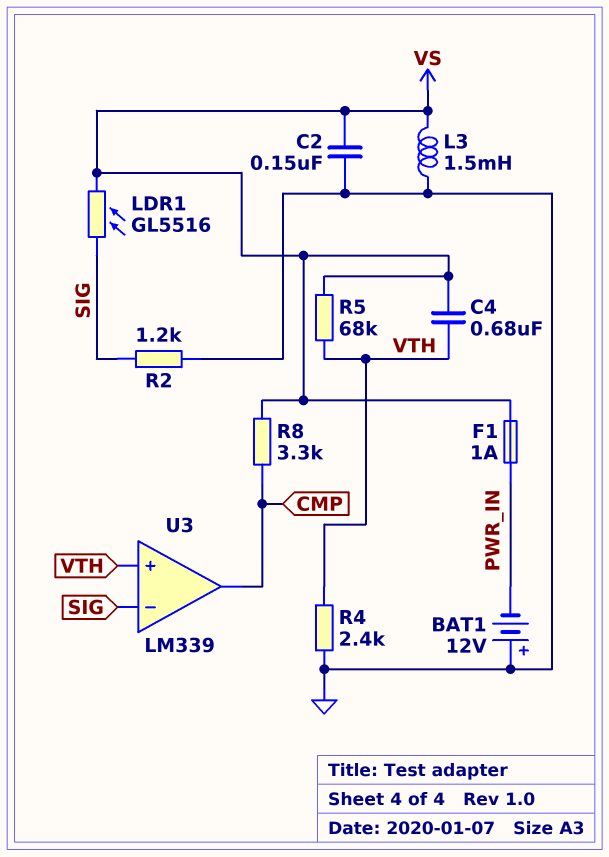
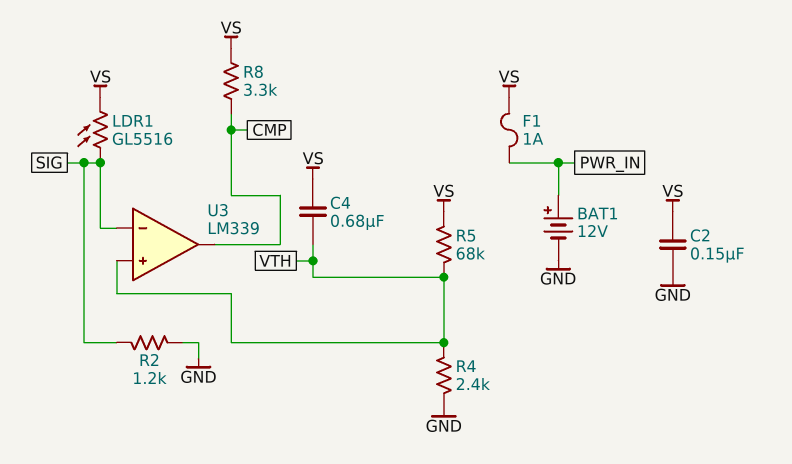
BAT1: 12V (plus GND, minus PWR_IN) -> 12V (plus PWR_IN, minus GND)
L3: 1.5mH (GND, VS) -> none

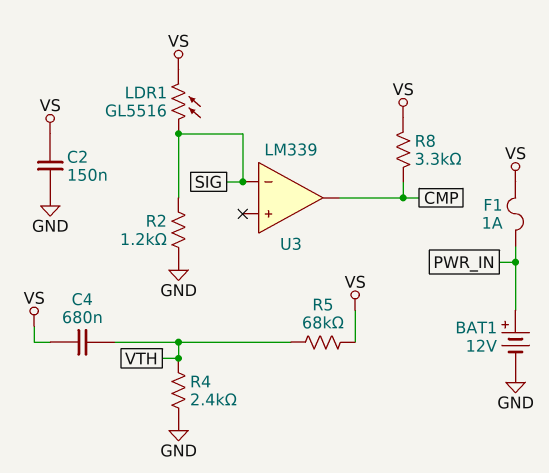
U3 pin in+: VTH -> none

